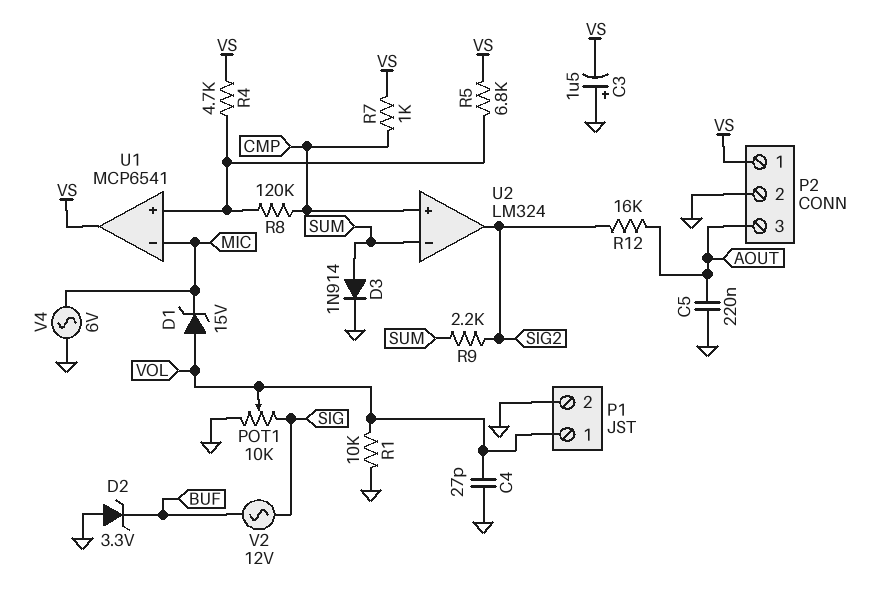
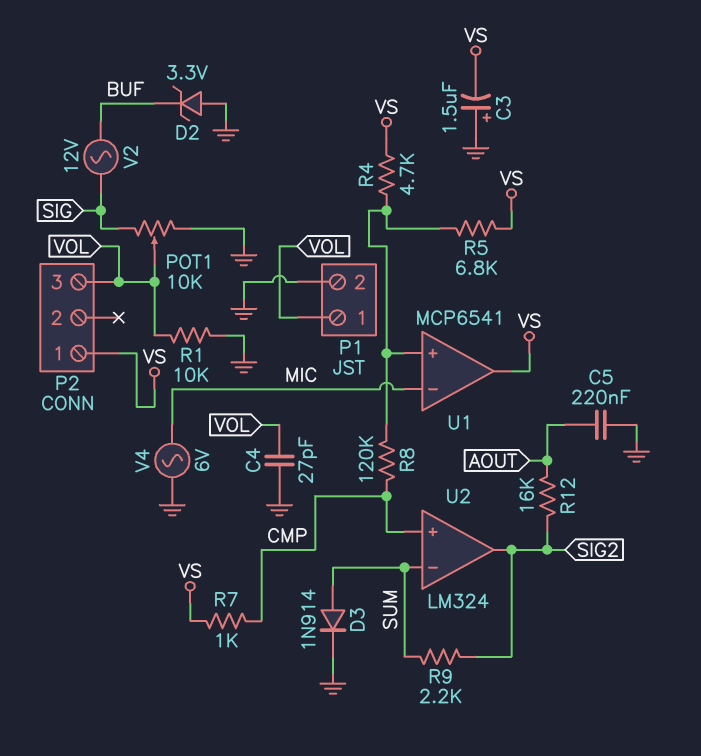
D1: zener 15V (A VOL, K MIC) -> none
P2 pin 2: GND -> none
P2 pin 3: AOUT -> VOL

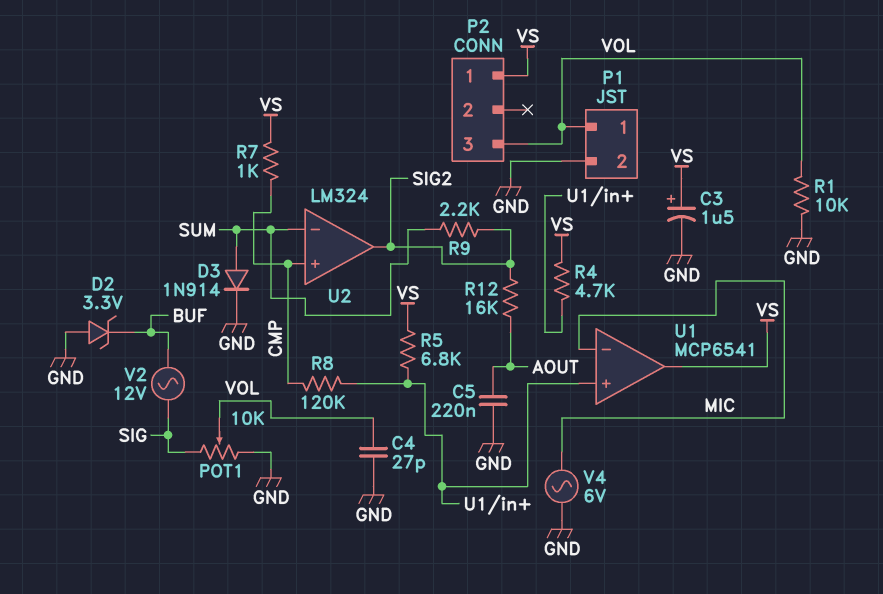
C3: 1.5uF (plus GND, minus VS) -> 1.5uF (plus VS, minus GND)

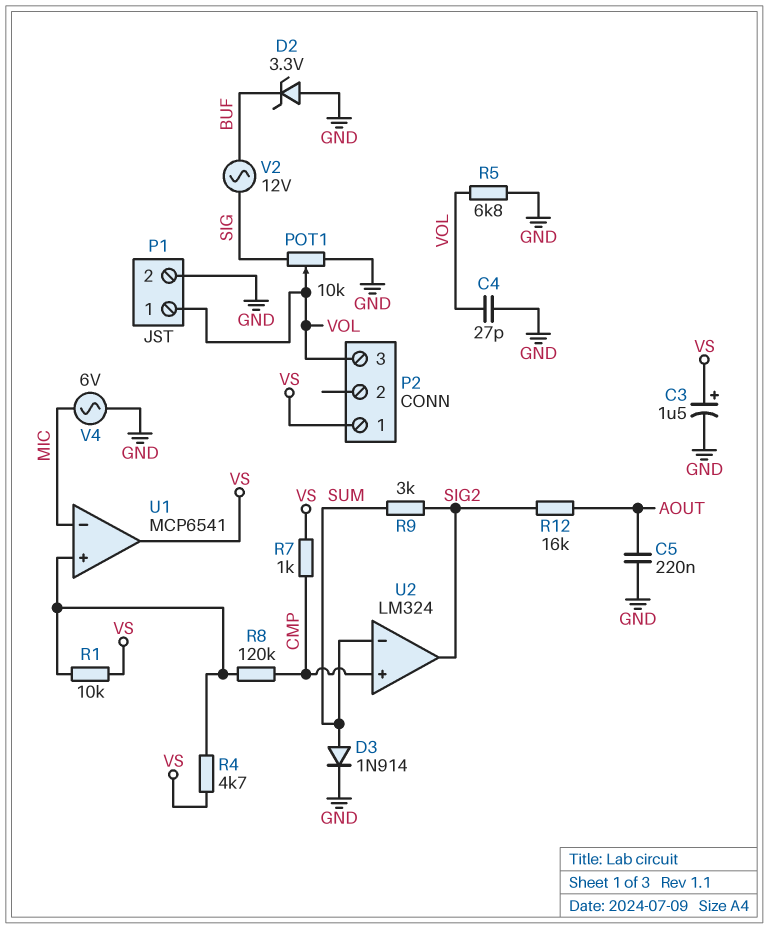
R1: 10k (GND, VOL) -> 10k (U1/in+, VS)
R5: 6.8k (U1/in+, VS) -> 6.8k (GND, VOL)
R9: 2.2k (SIG2, SUM) -> 3k (SIG2, SUM)

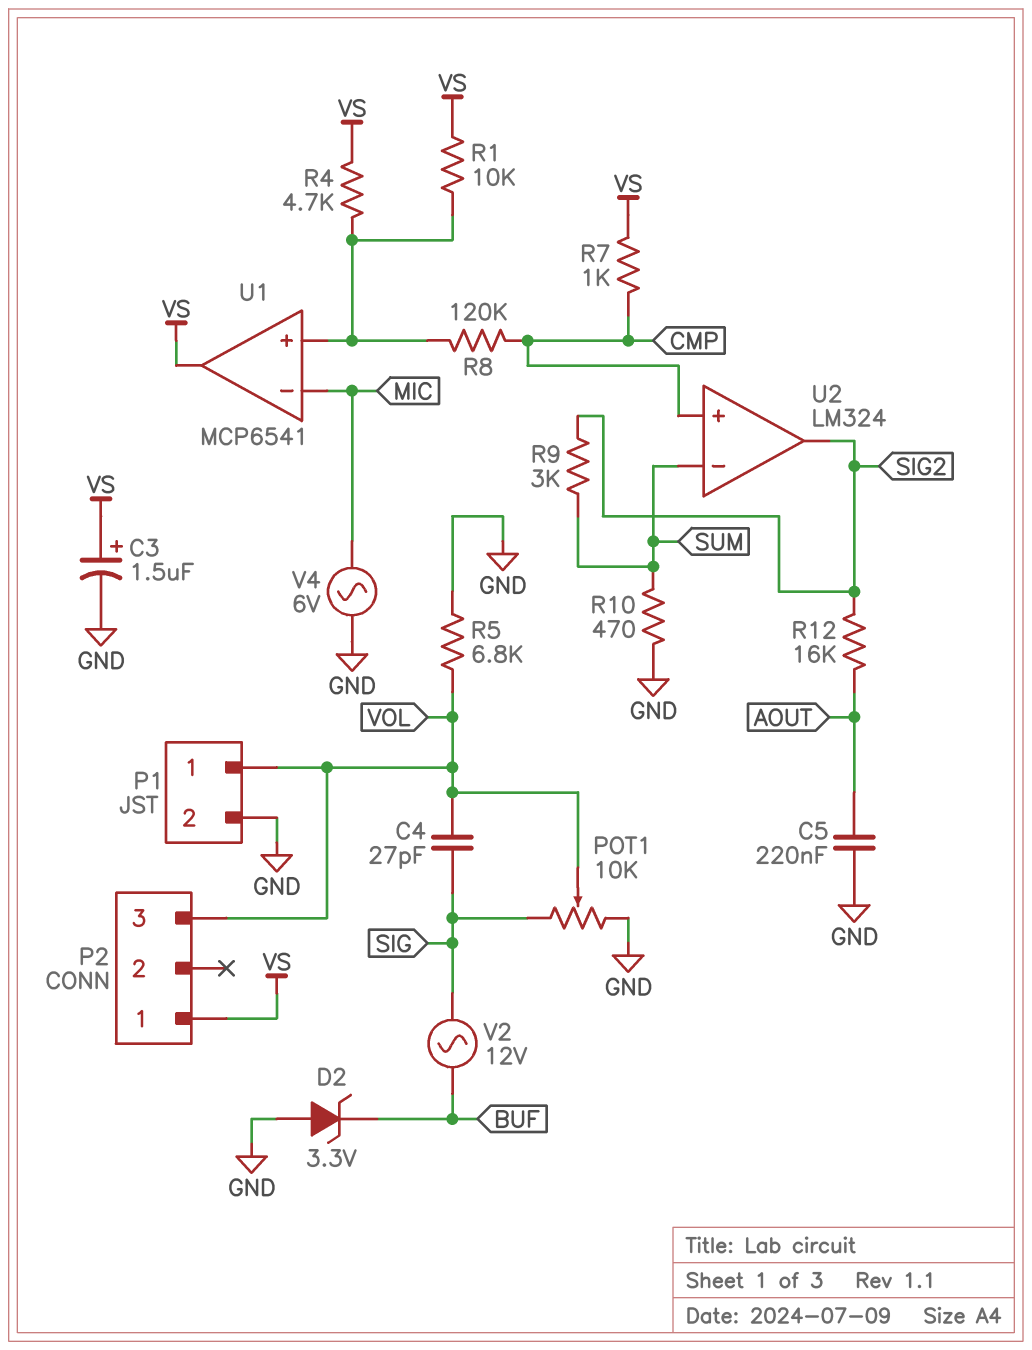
C4: 27pF (GND, VOL) -> 27pF (SIG, VOL)
D3: diode 1N914 (A SUM, K GND) -> none
R10: none -> 470 (GND, SUM)

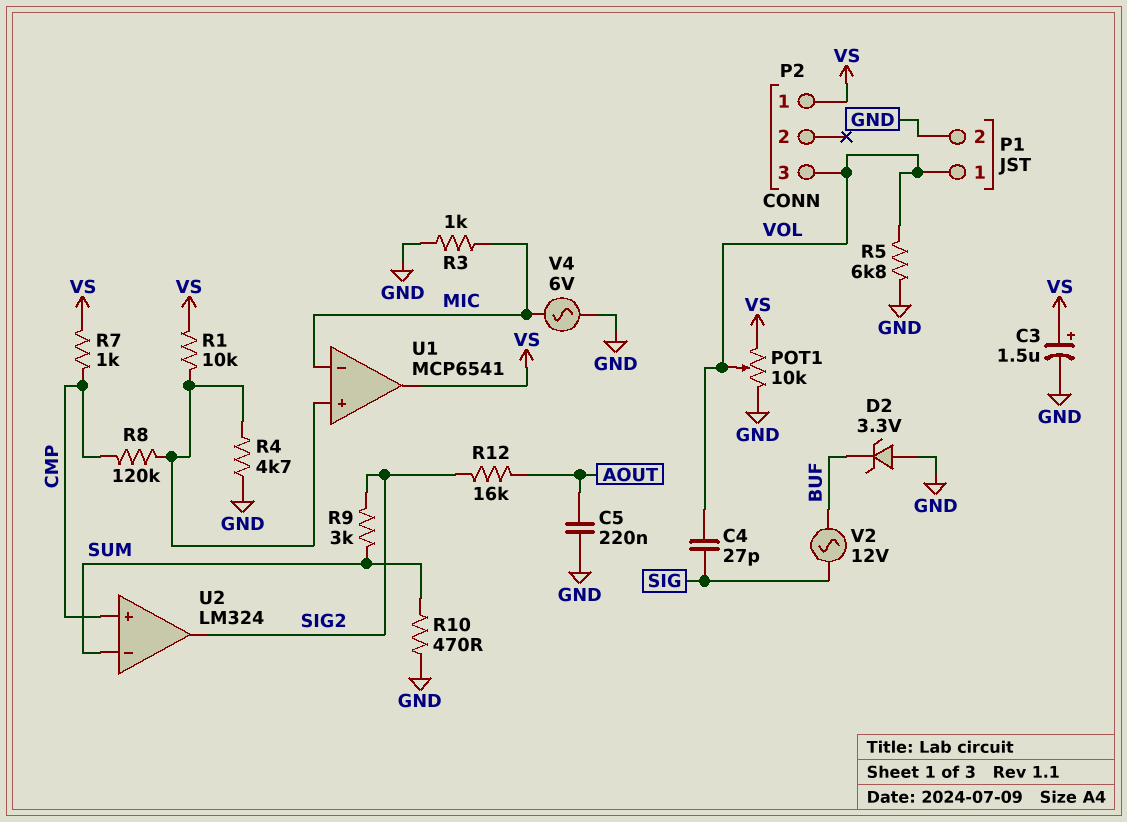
POT1: 10k (GND, SIG, wiper VOL) -> 10k (GND, VS, wiper VOL)
R3: none -> 1k (GND, MIC)
R4: 4.7k (U1/in+, VS) -> 4.7k (GND, U1/in+)

